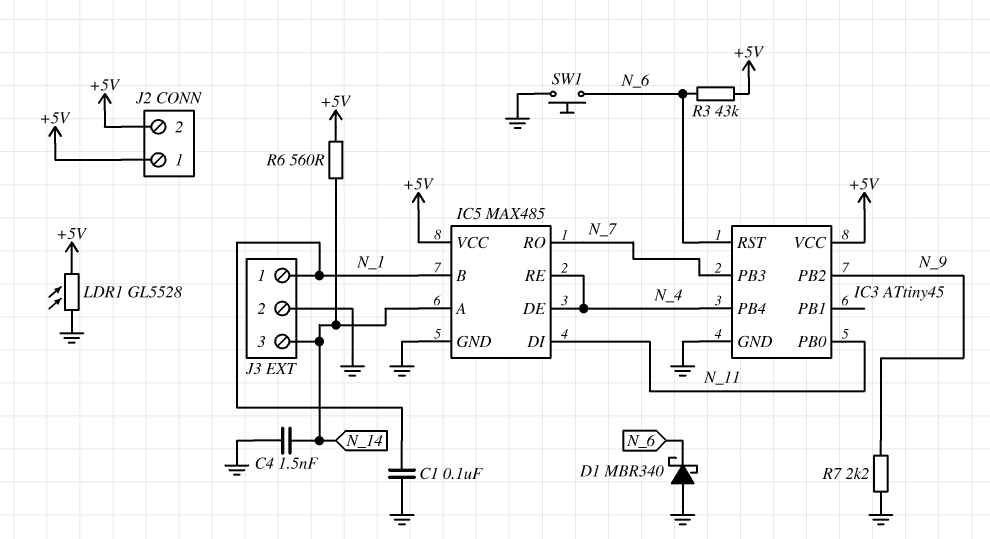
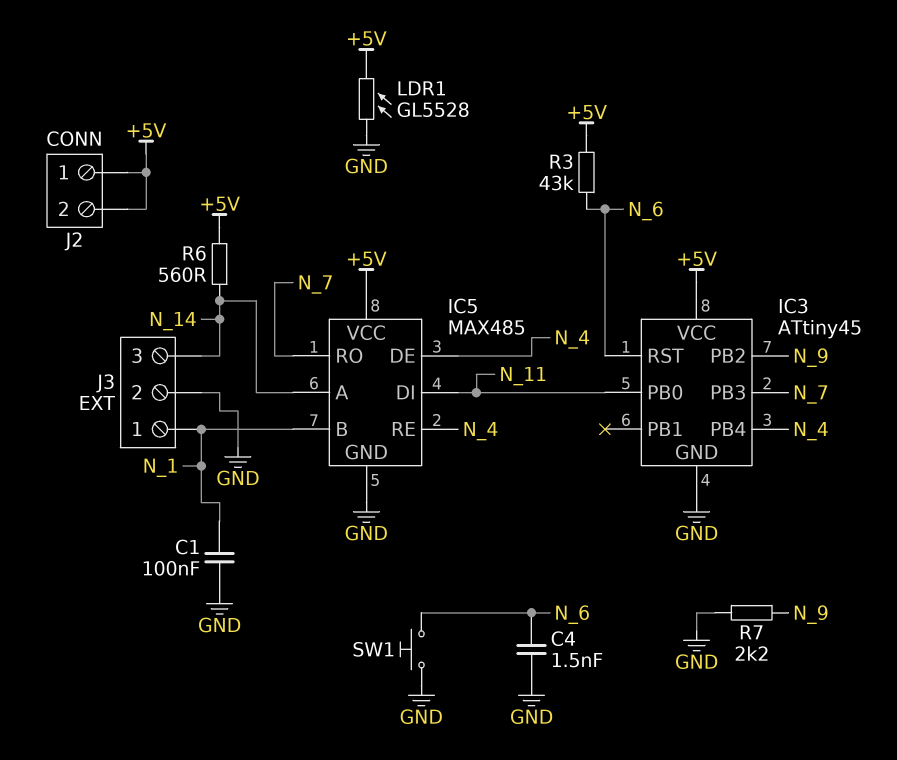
C4: 1.5nF (GND, N_14) -> 1.5nF (GND, N_6)
D1: schottky MBR340 (A GND, K N_6) -> none

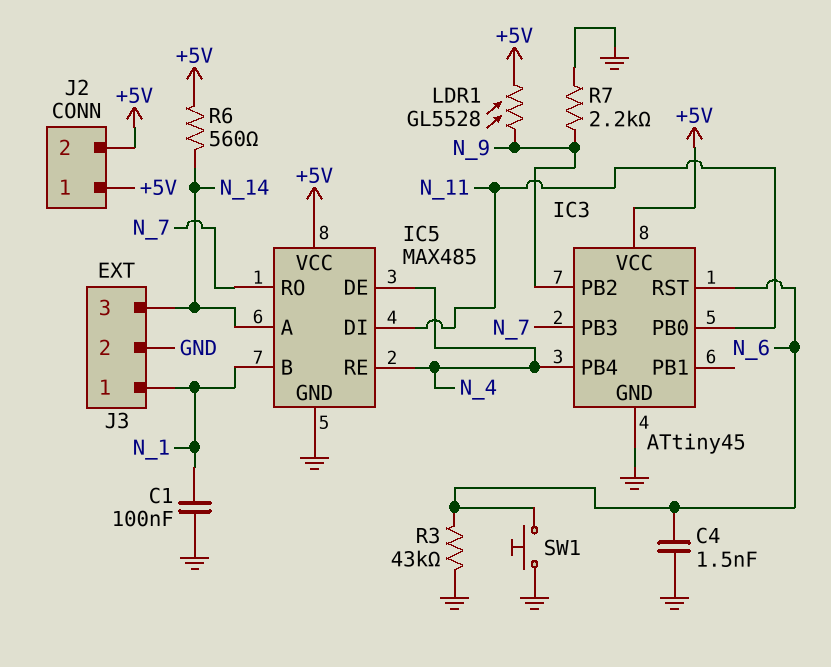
LDR1: GL5528 (+5V, GND) -> GL5528 (+5V, N_9)
R3: 43k (+5V, N_6) -> 43k (GND, N_6)

